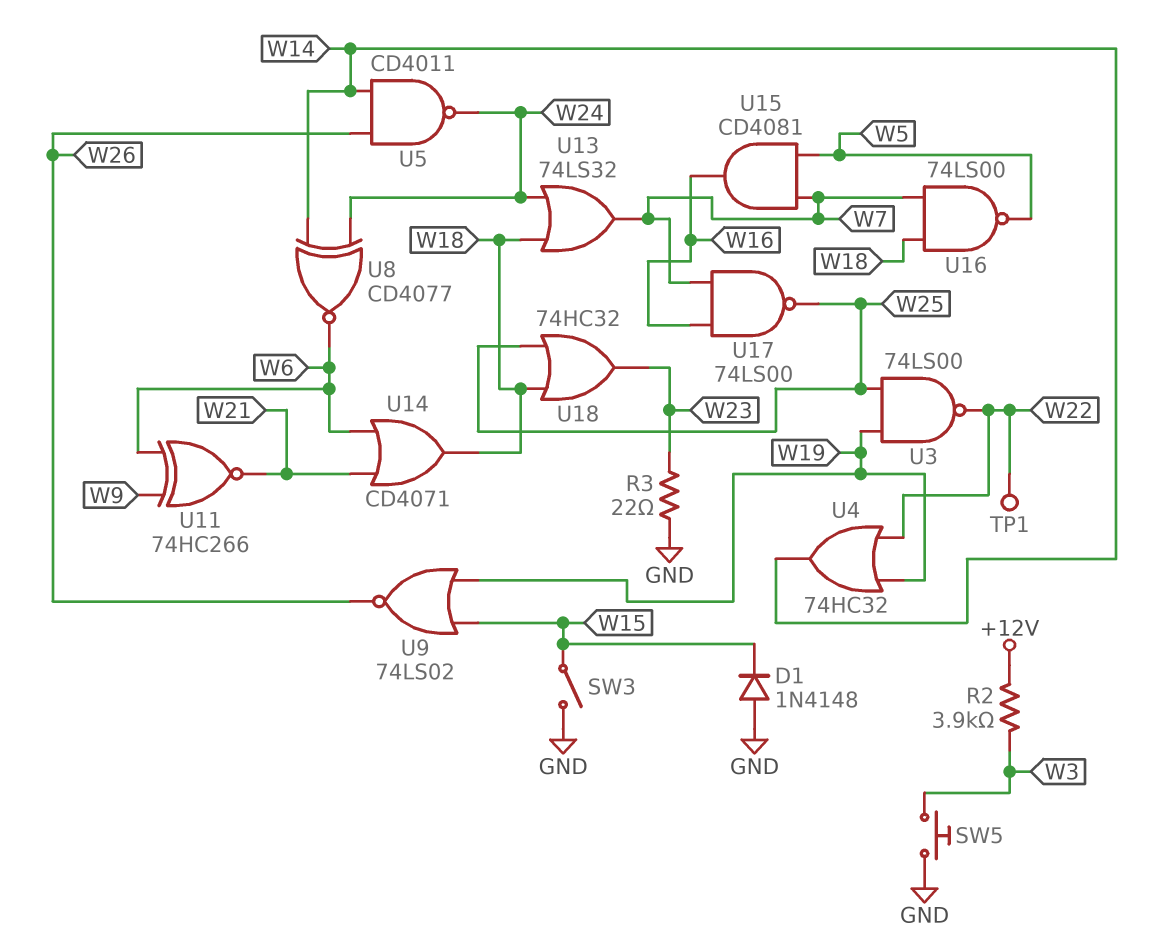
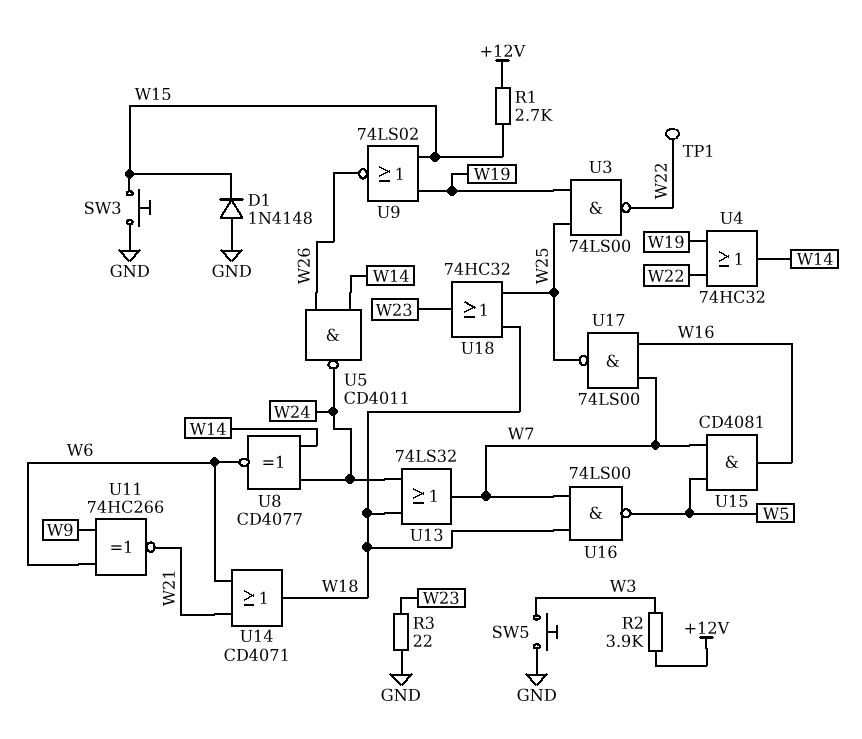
R1: none -> 2.7k (+12V, W15)
SW3: switch (GND, W15) -> button (GND, W15)

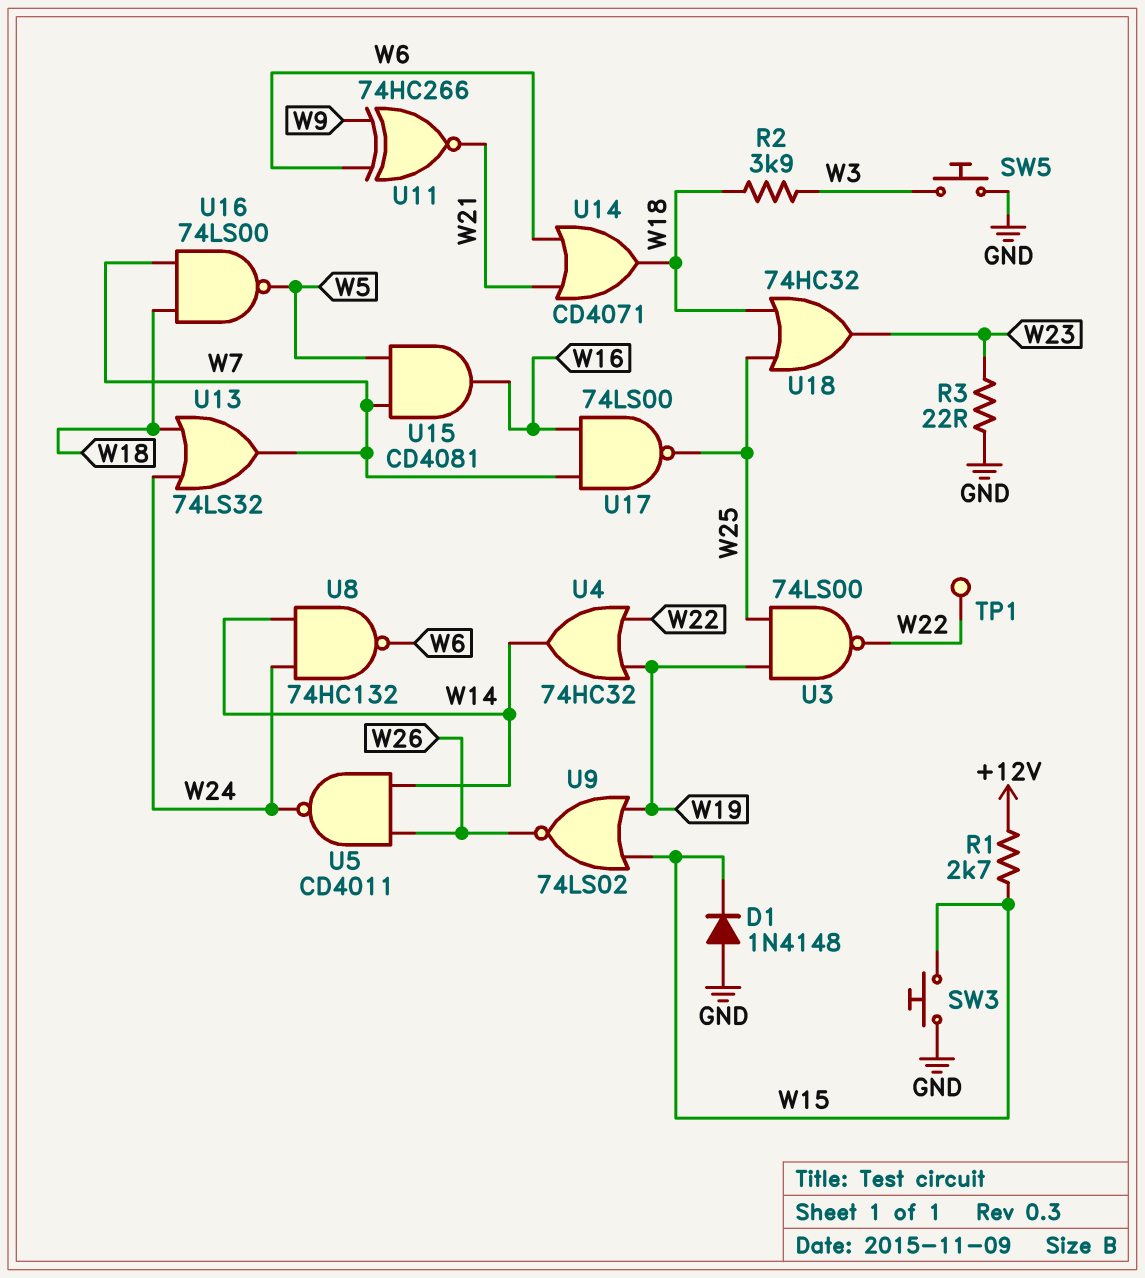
R2: 3.9k (+12V, W3) -> 3.9k (W3, W18)
U8: XNOR CD4077 (in W14, in W24, out W6) -> NAND 74HC132 (in W14, in W24, out W6)

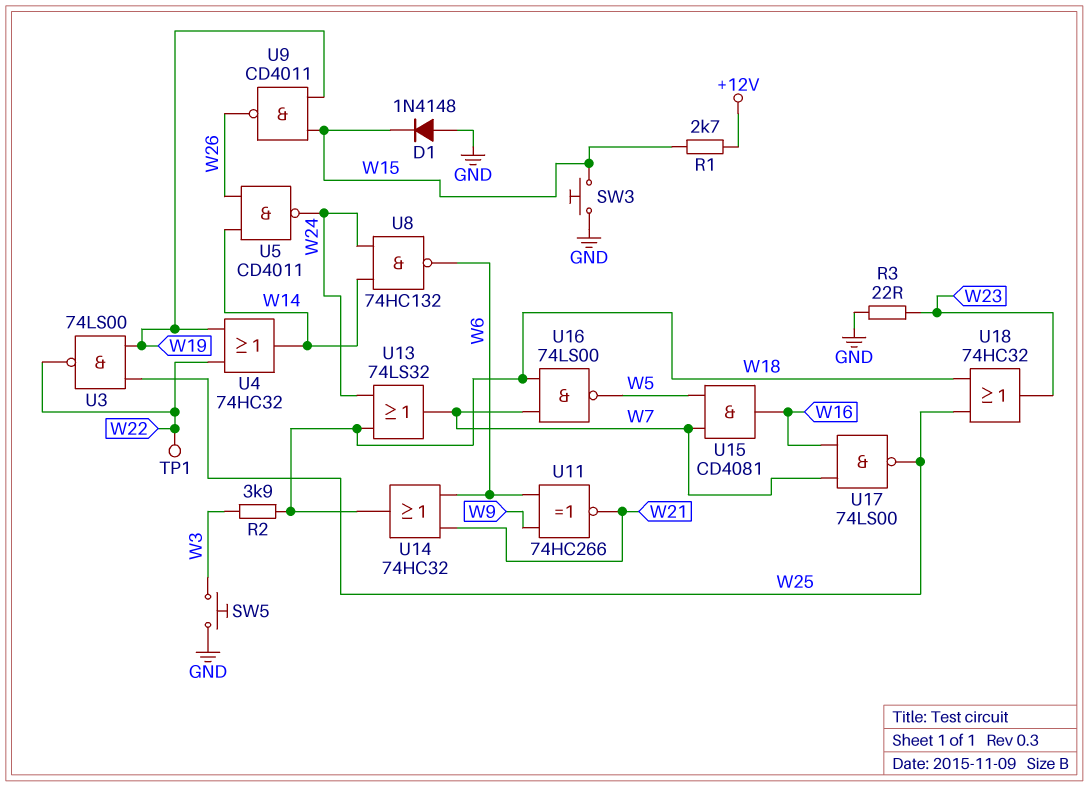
U9: NOR 74LS02 (in W15, in W19, out W26) -> NAND CD4011 (in W15, in W19, out W26)
U14: OR CD4071 (in W6, in W21, out W18) -> OR 74HC32 (in W6, in W21, out W18)

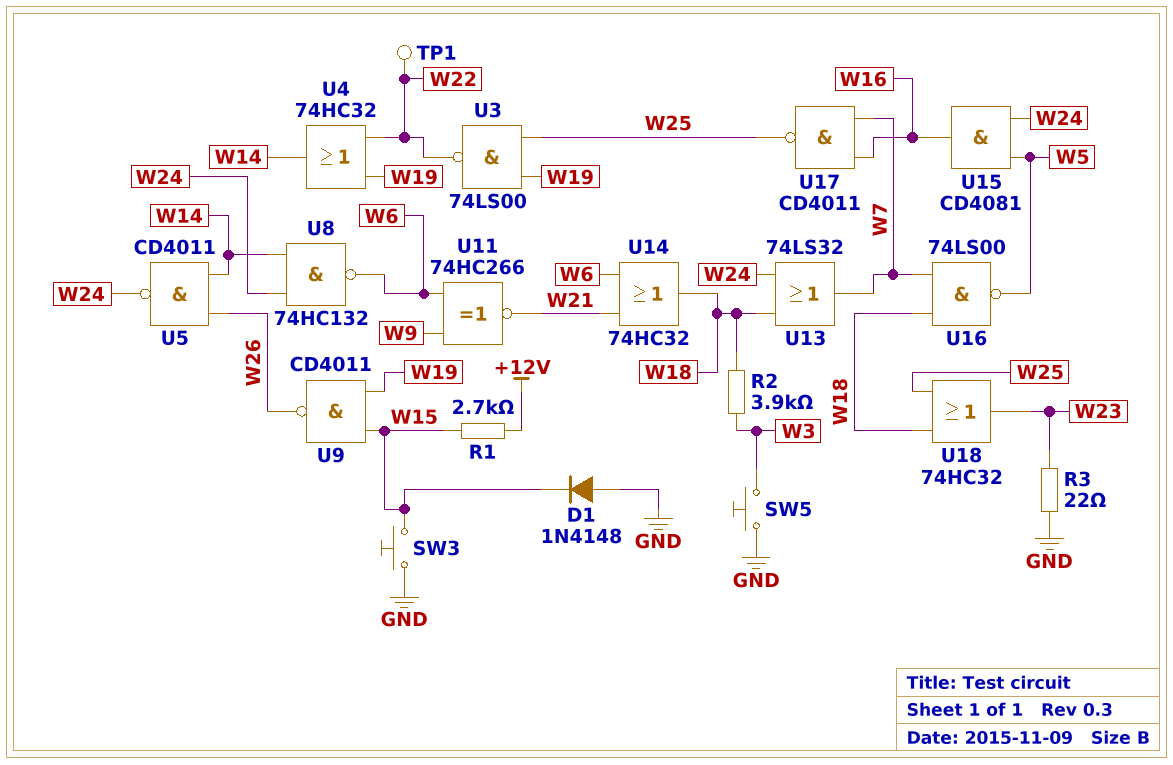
U15: AND CD4081 (in W5, in W7, out W16) -> AND CD4081 (in W5, in W24, out W16)
U17: NAND 74LS00 (in W7, in W16, out W25) -> NAND CD4011 (in W7, in W16, out W25)

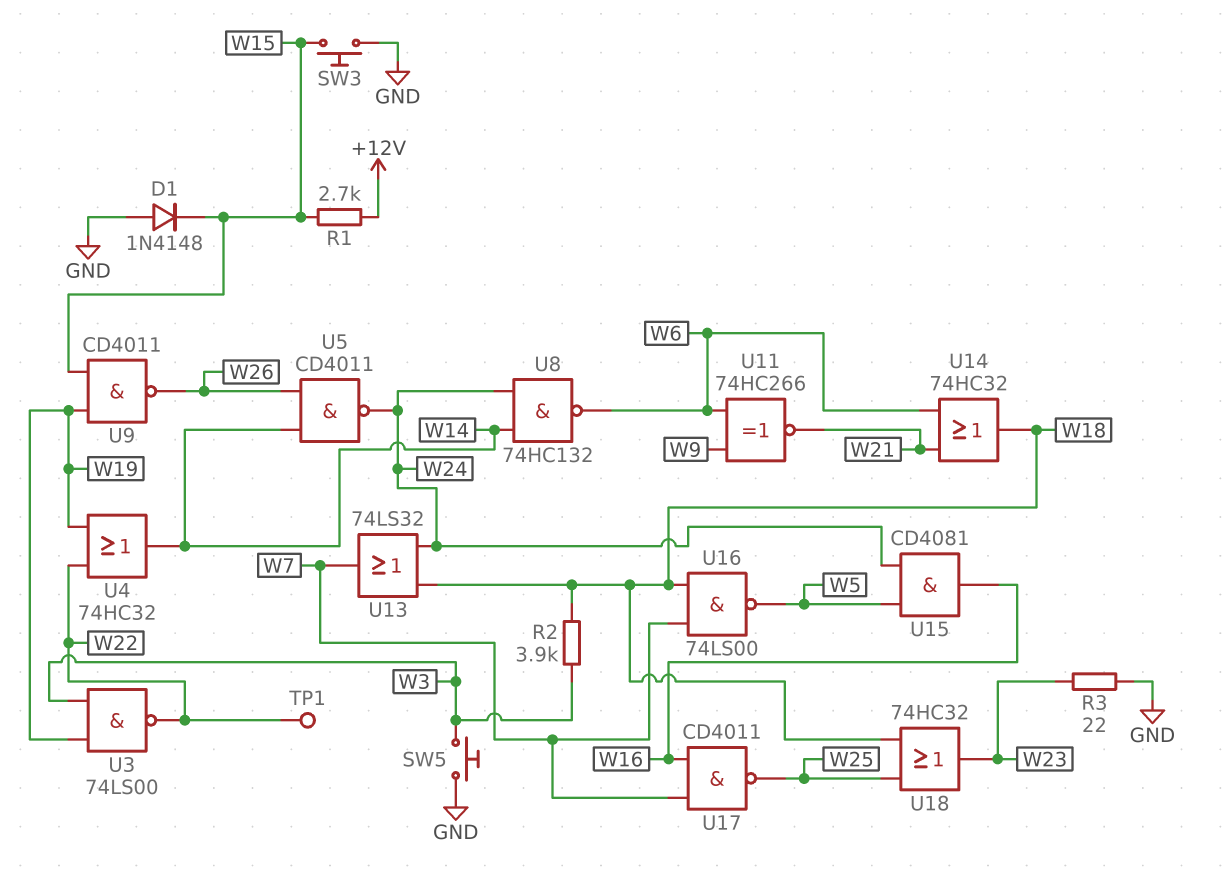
U3: NAND 74LS00 (in W19, in W25, out W22) -> NAND 74LS00 (in W3, in W19, out W22)

